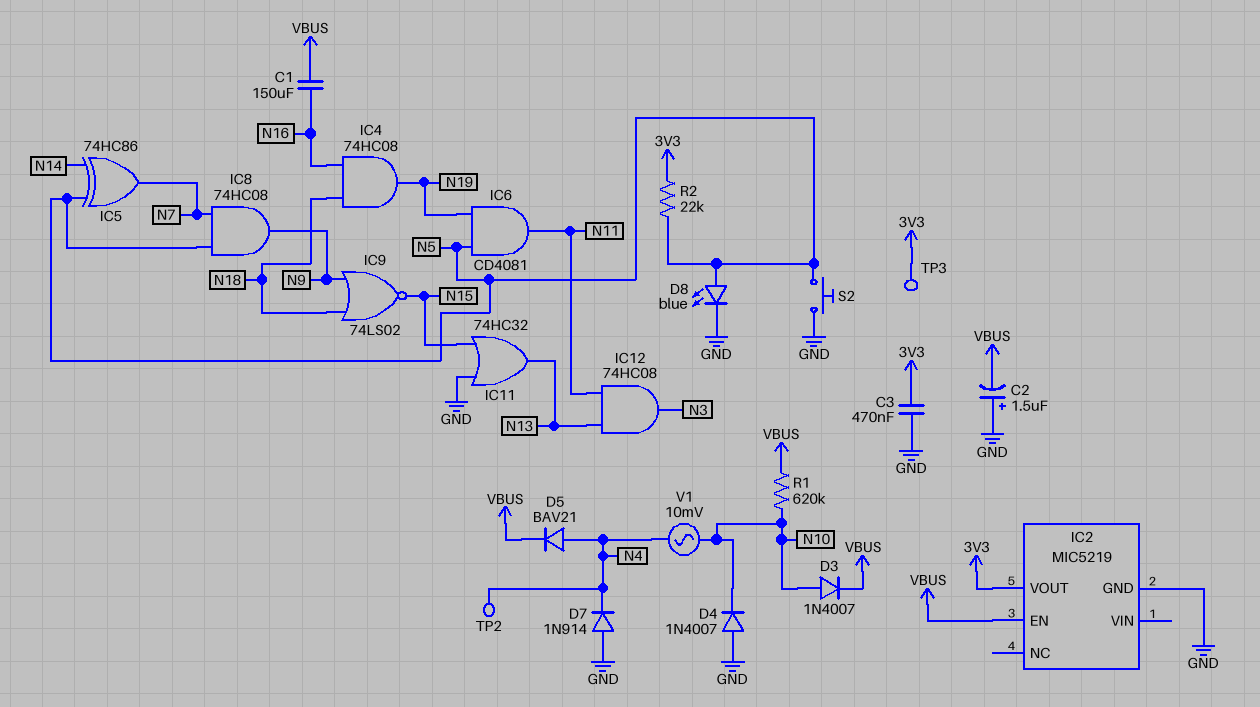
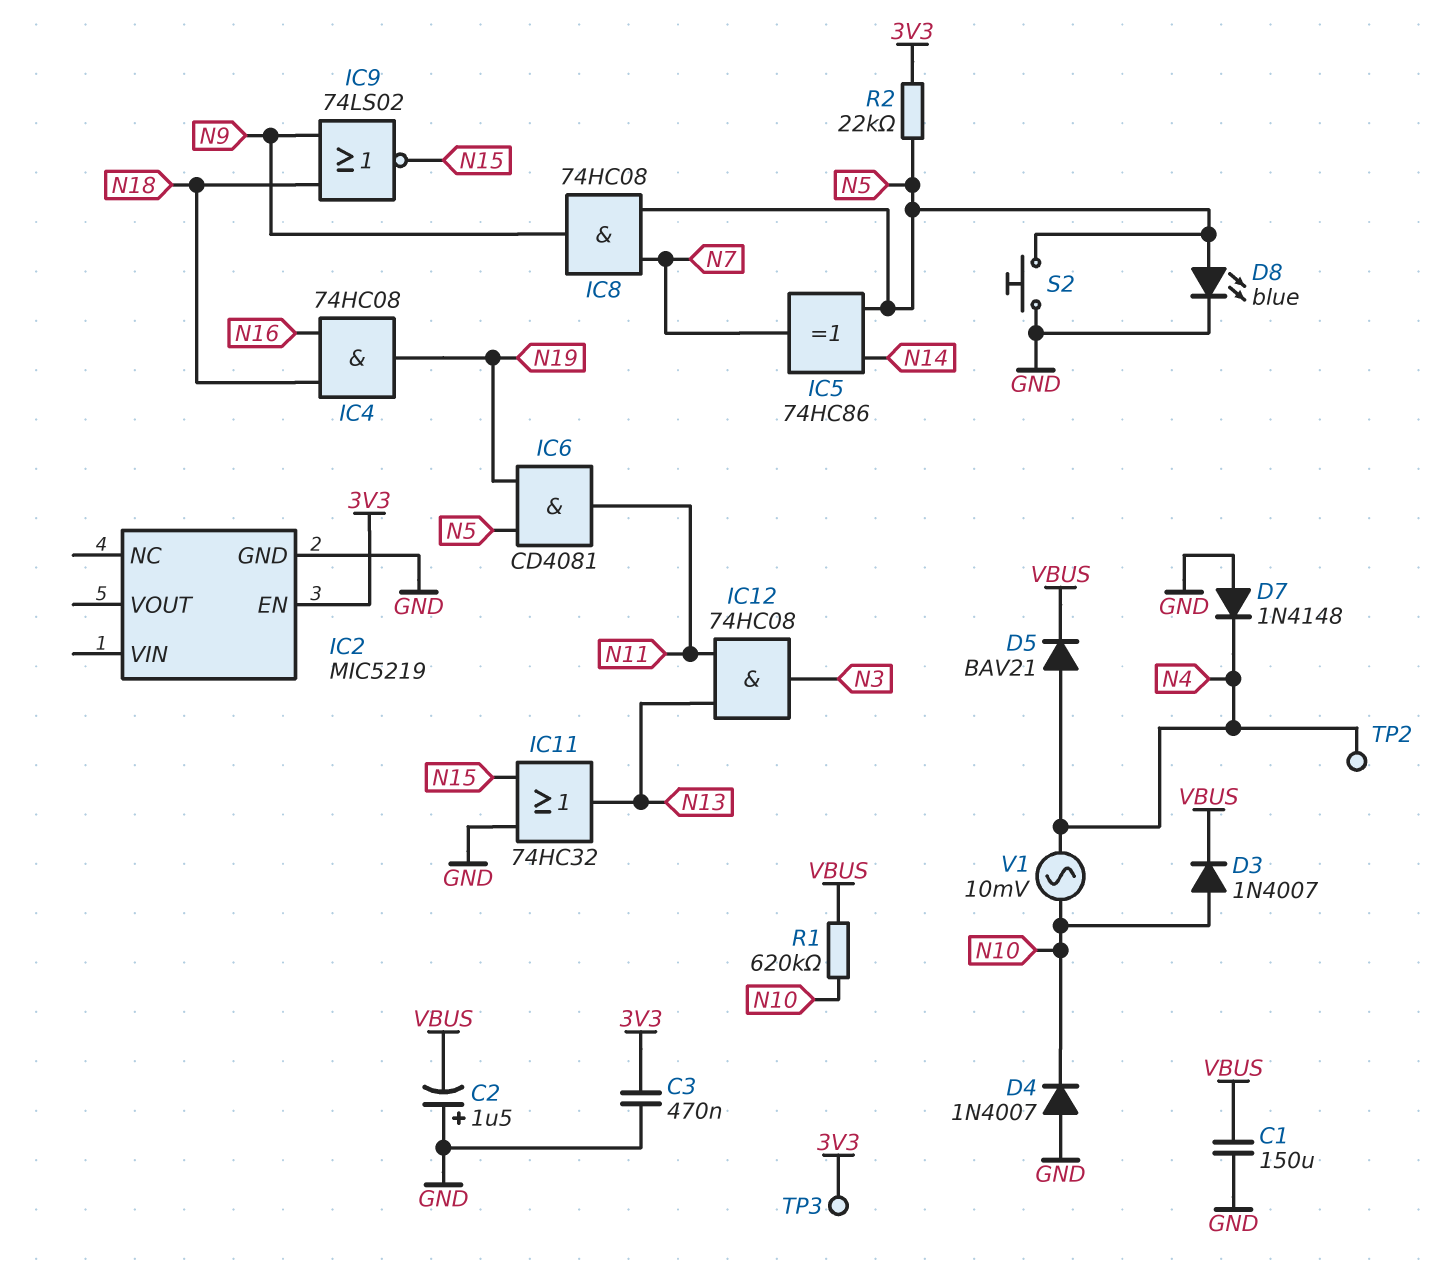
C1: 150uF (N16, VBUS) -> 150uF (GND, VBUS)
D7: diode 1N914 (A GND, K N4) -> diode 1N4148 (A GND, K N4)
IC2 pin EN: VBUS -> 3V3
IC2 pin VOUT: 3V3 -> none

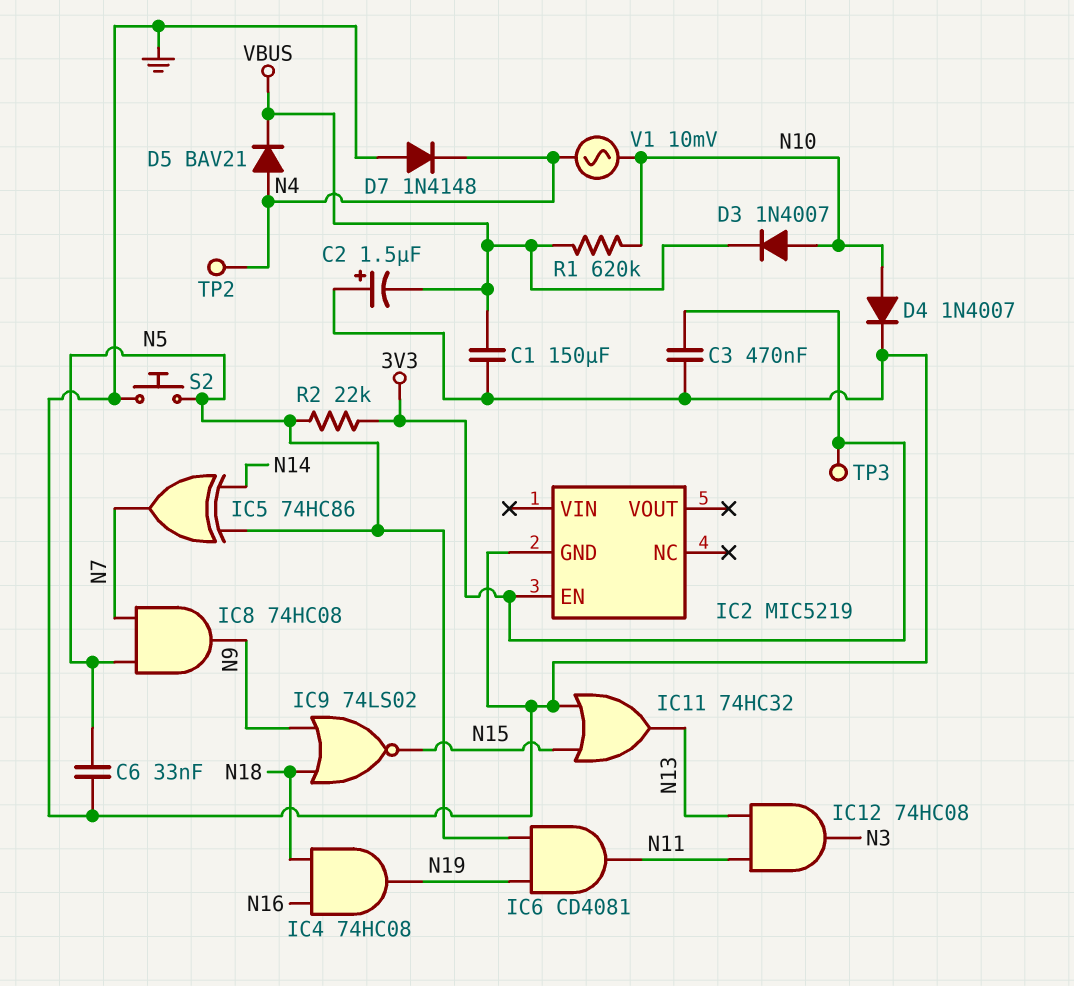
C6: none -> 33nF (GND, N5)
D4: diode 1N4007 (A GND, K N10) -> diode 1N4007 (A N10, K GND)
D8: LED blue (A N5, K GND) -> none

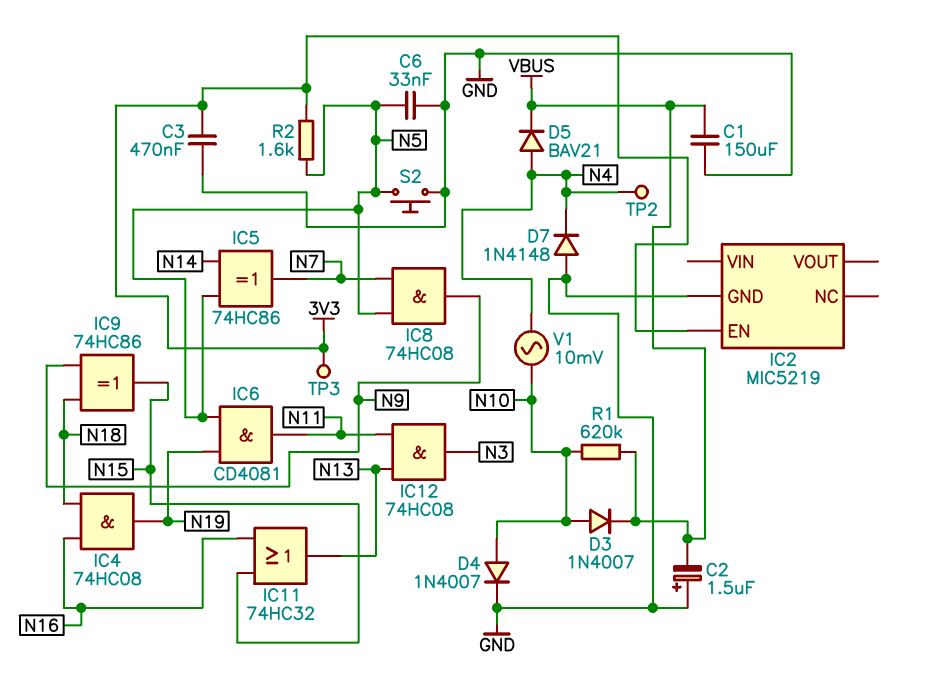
IC9: NOR 74LS02 (in N9, in N18, out N15) -> XOR 74HC86 (in N9, in N18, out N15)
IC11: OR 74HC32 (in GND, in N15, out N13) -> OR 74HC32 (in N15, in N16, out N13)
R2: 22k (3V3, N5) -> 1.6k (3V3, N5)

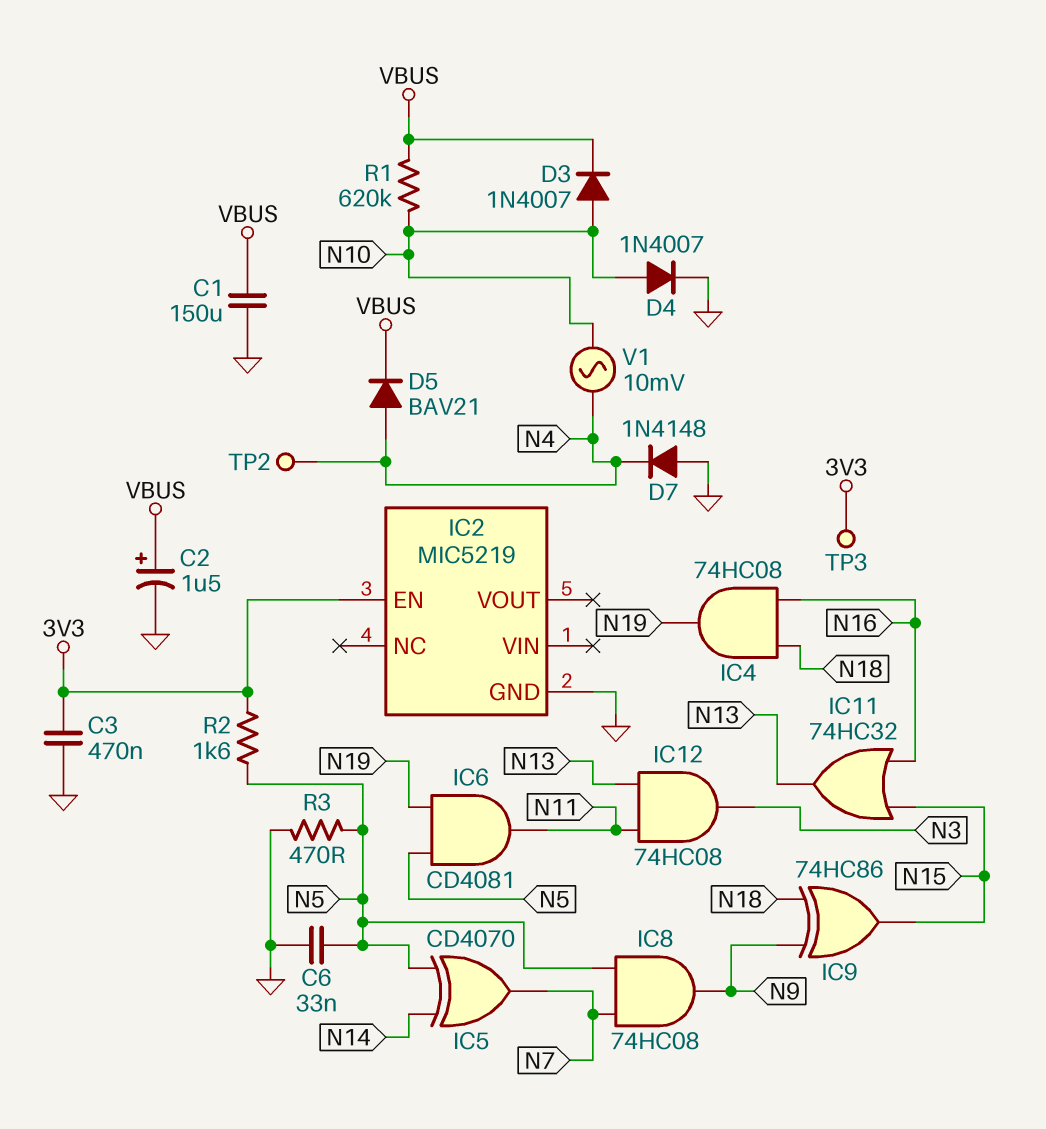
C2: 1.5uF (plus GND, minus VBUS) -> 1.5uF (plus VBUS, minus GND)
IC5: XOR 74HC86 (in N5, in N14, out N7) -> XOR CD4070 (in N5, in N14, out N7)
R3: none -> 470 (GND, N5)
S2: button (GND, N5) -> none

